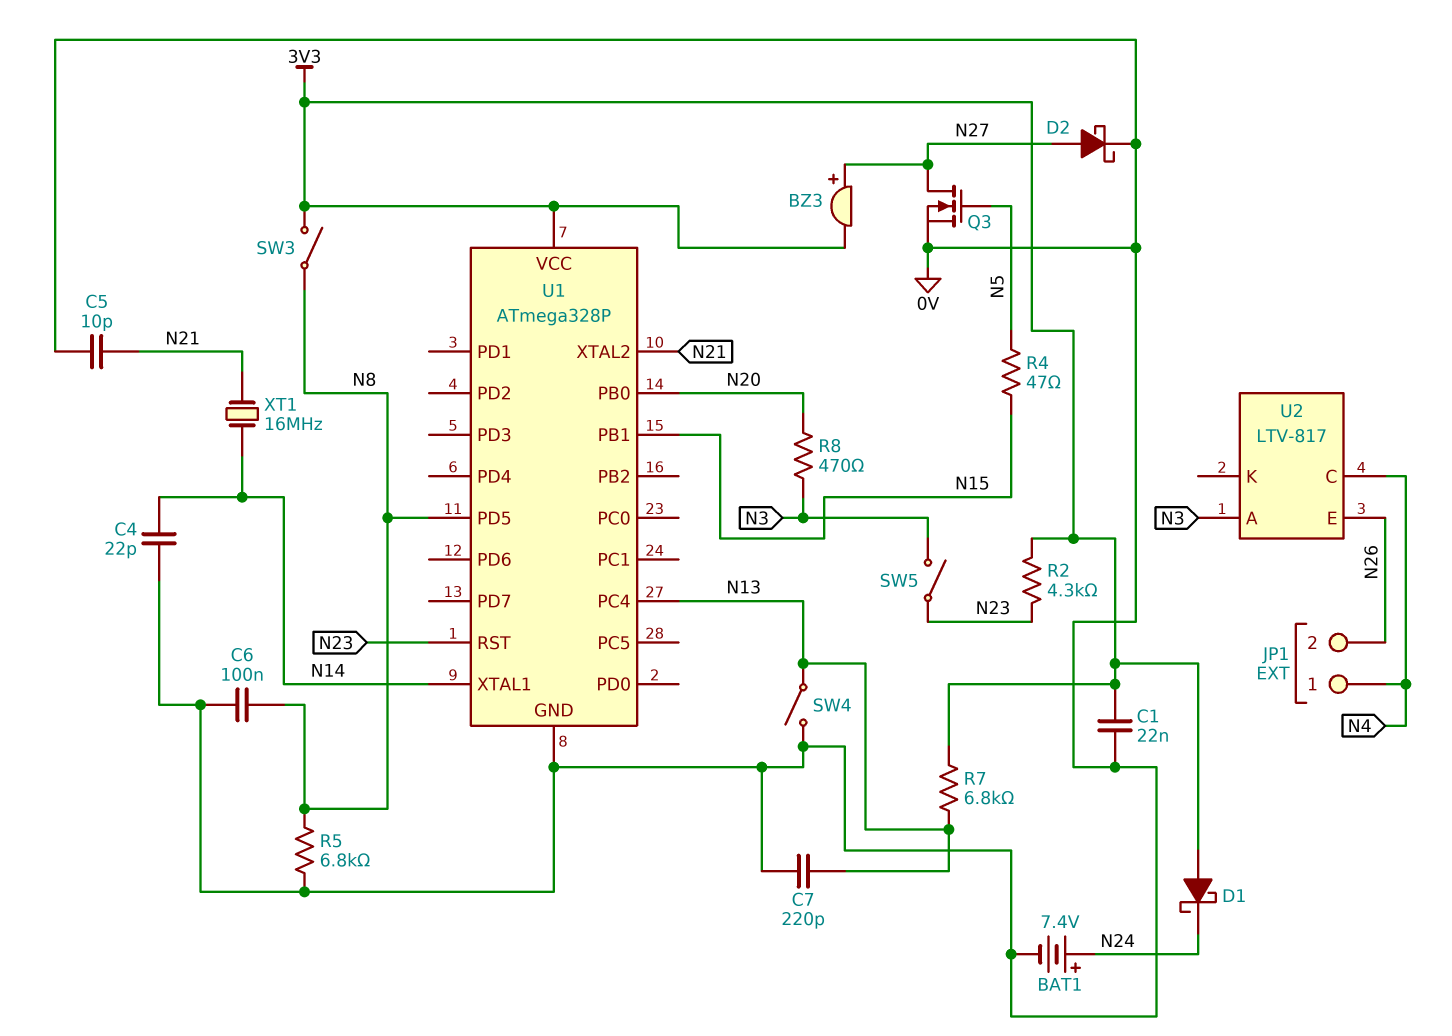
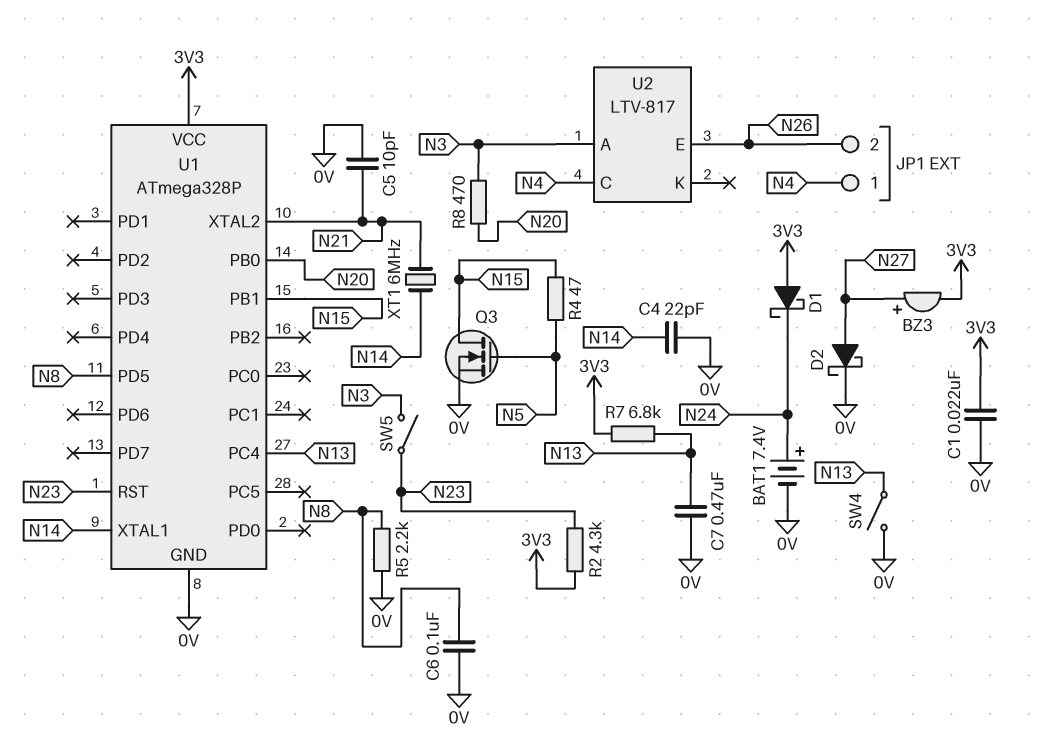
C7: 220pF (0V, N13) -> 470nF (0V, N13)
Q3: NMOS (G N5, D N27, S 0V) -> NMOS (G N5, D N15, S 0V)
R5: 6.8k (0V, N8) -> 2.2k (0V, N8)
SW3: switch (3V3, N8) -> none
XT1: 16MHz (N14, N21) -> 6MHz (N14, N21)

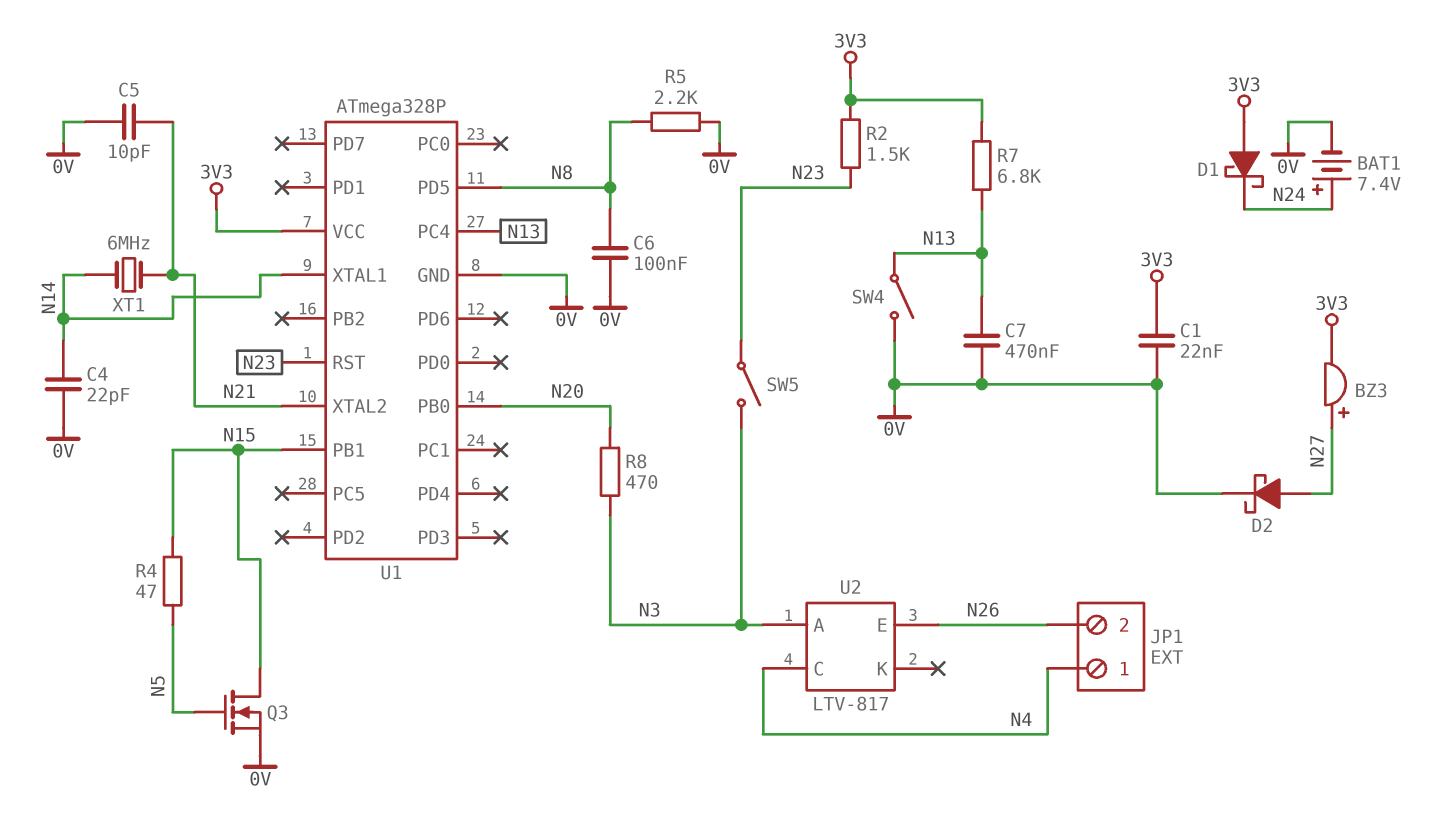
R2: 4.3k (3V3, N23) -> 1.5k (3V3, N23)

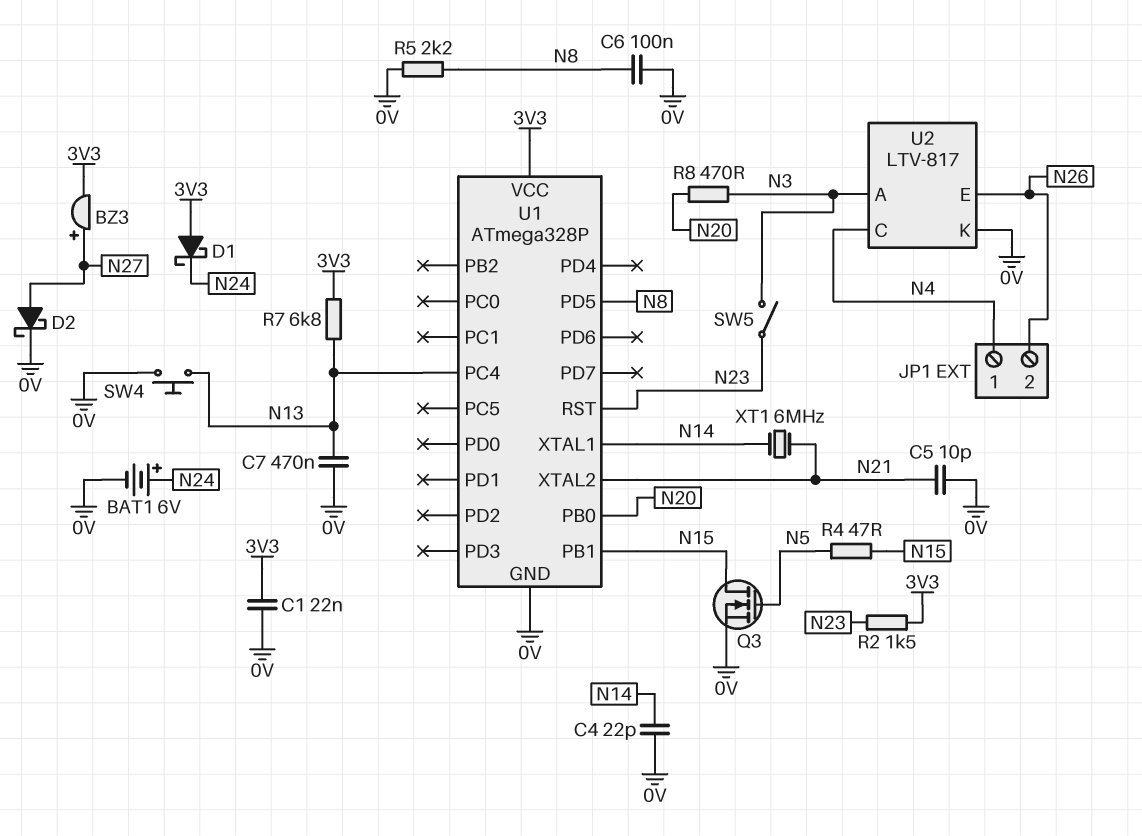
BAT1: 7.4V (plus N24, minus 0V) -> 6V (plus N24, minus 0V)
SW4: switch (0V, N13) -> button (0V, N13)
U2 pin K: none -> 0V

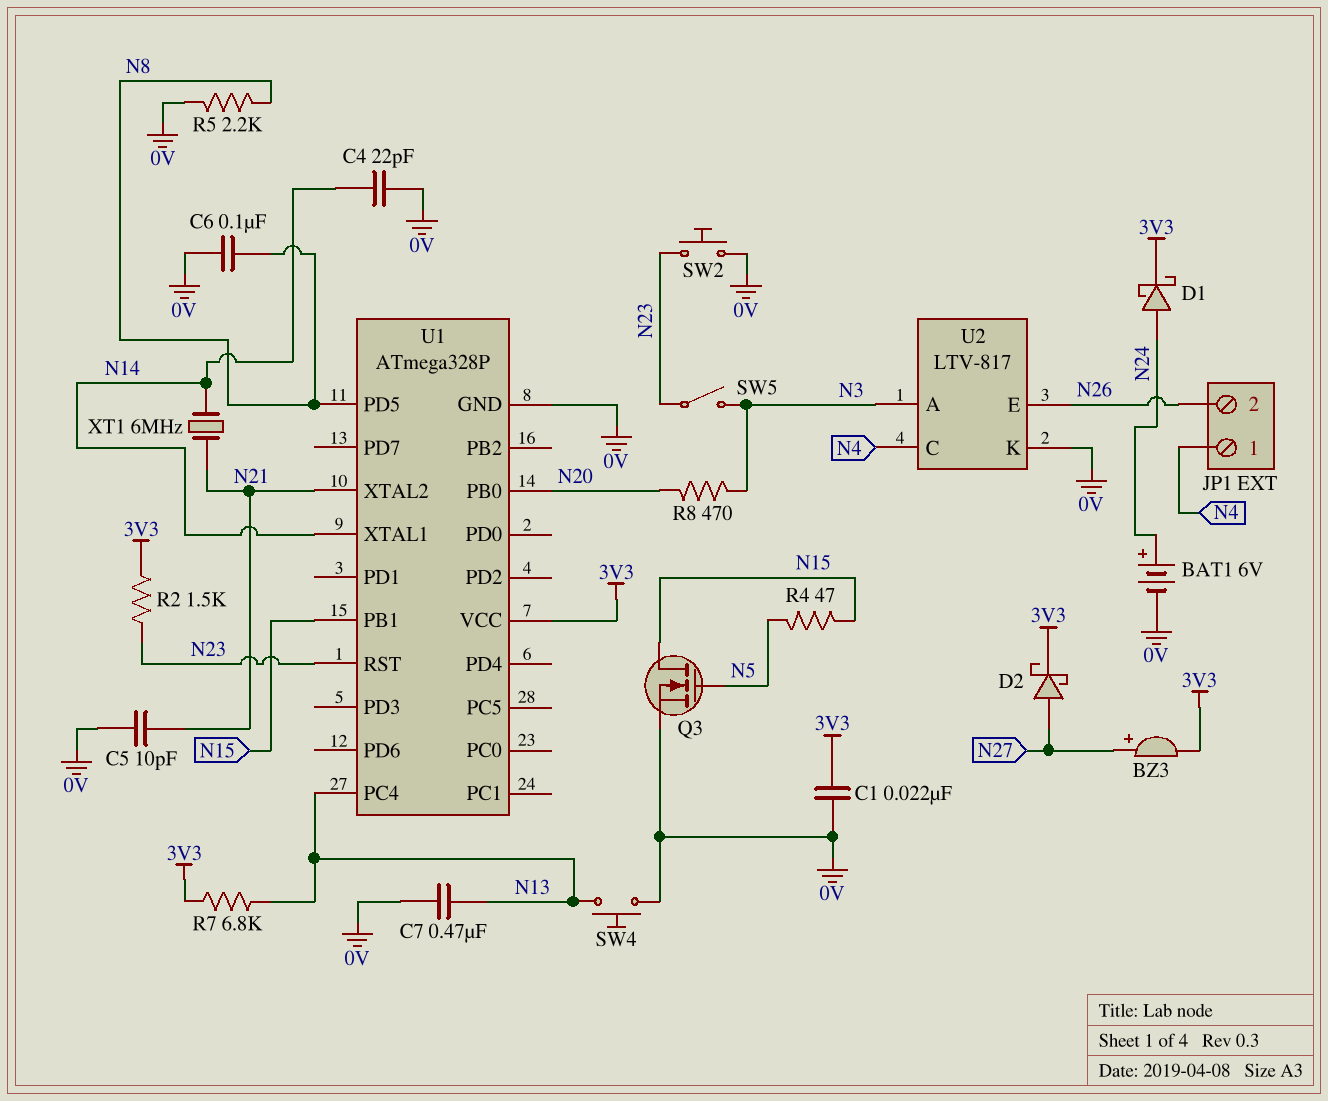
D1: schottky (A 3V3, K N24) -> schottky (A N24, K 3V3)
D2: schottky (A N27, K 0V) -> schottky (A N27, K 3V3)
SW2: none -> button (0V, N23)

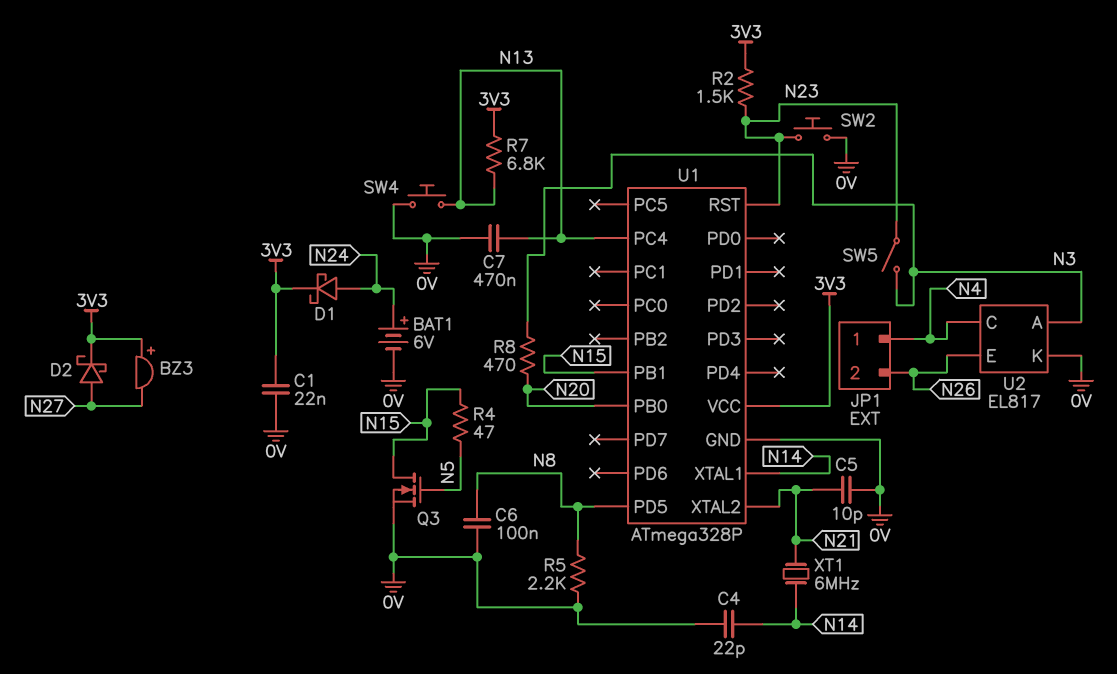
BZ3: buzzer (plus N27, minus 3V3) -> buzzer (plus 3V3, minus N27)
U2: LTV-817 -> EL817

